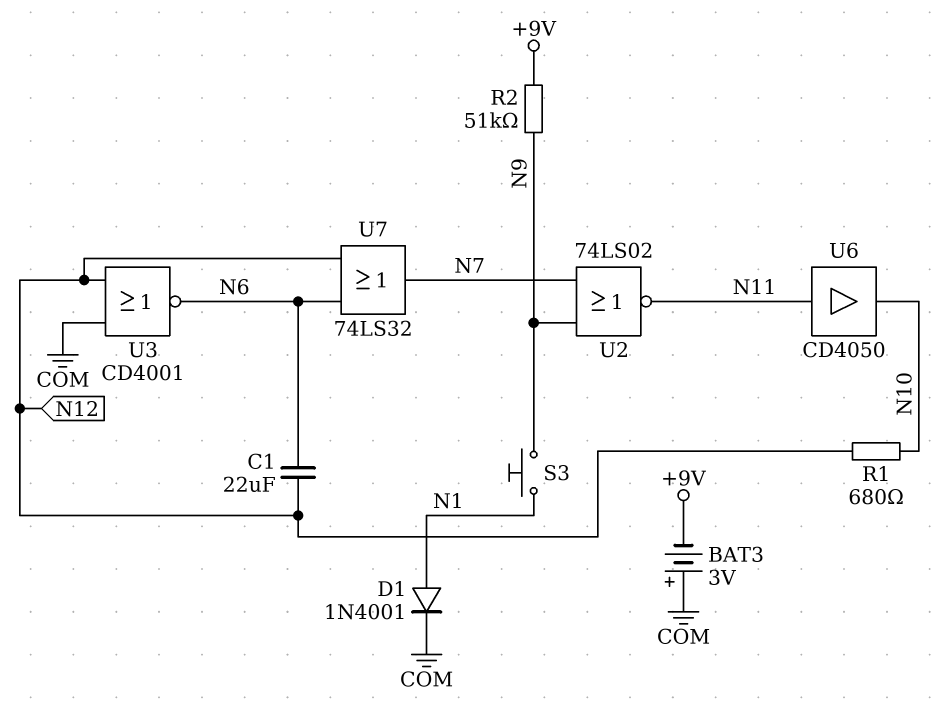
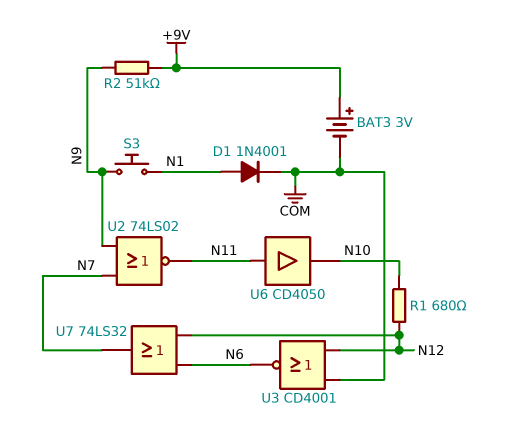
BAT3: 3V (plus COM, minus +9V) -> 3V (plus +9V, minus COM)
C1: 22uF (N6, N12) -> none

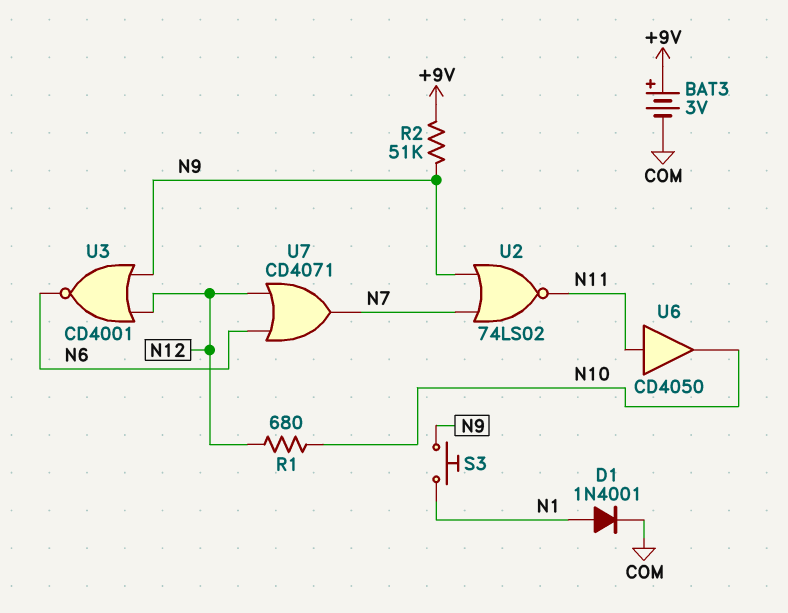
U3: NOR CD4001 (in COM, in N12, out N6) -> NOR CD4001 (in N9, in N12, out N6)
U7: OR 74LS32 (in N6, in N12, out N7) -> OR CD4071 (in N6, in N12, out N7)

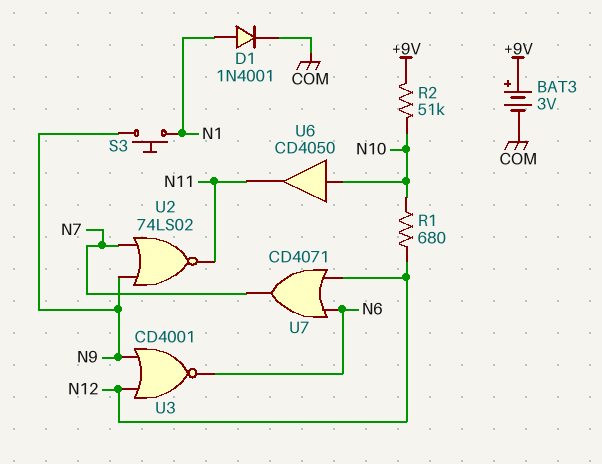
R2: 51k (+9V, N9) -> 51k (+9V, N10)
U6: buffer CD4050 (in N11, out N10) -> buffer CD4050 (in N10, out N11)

